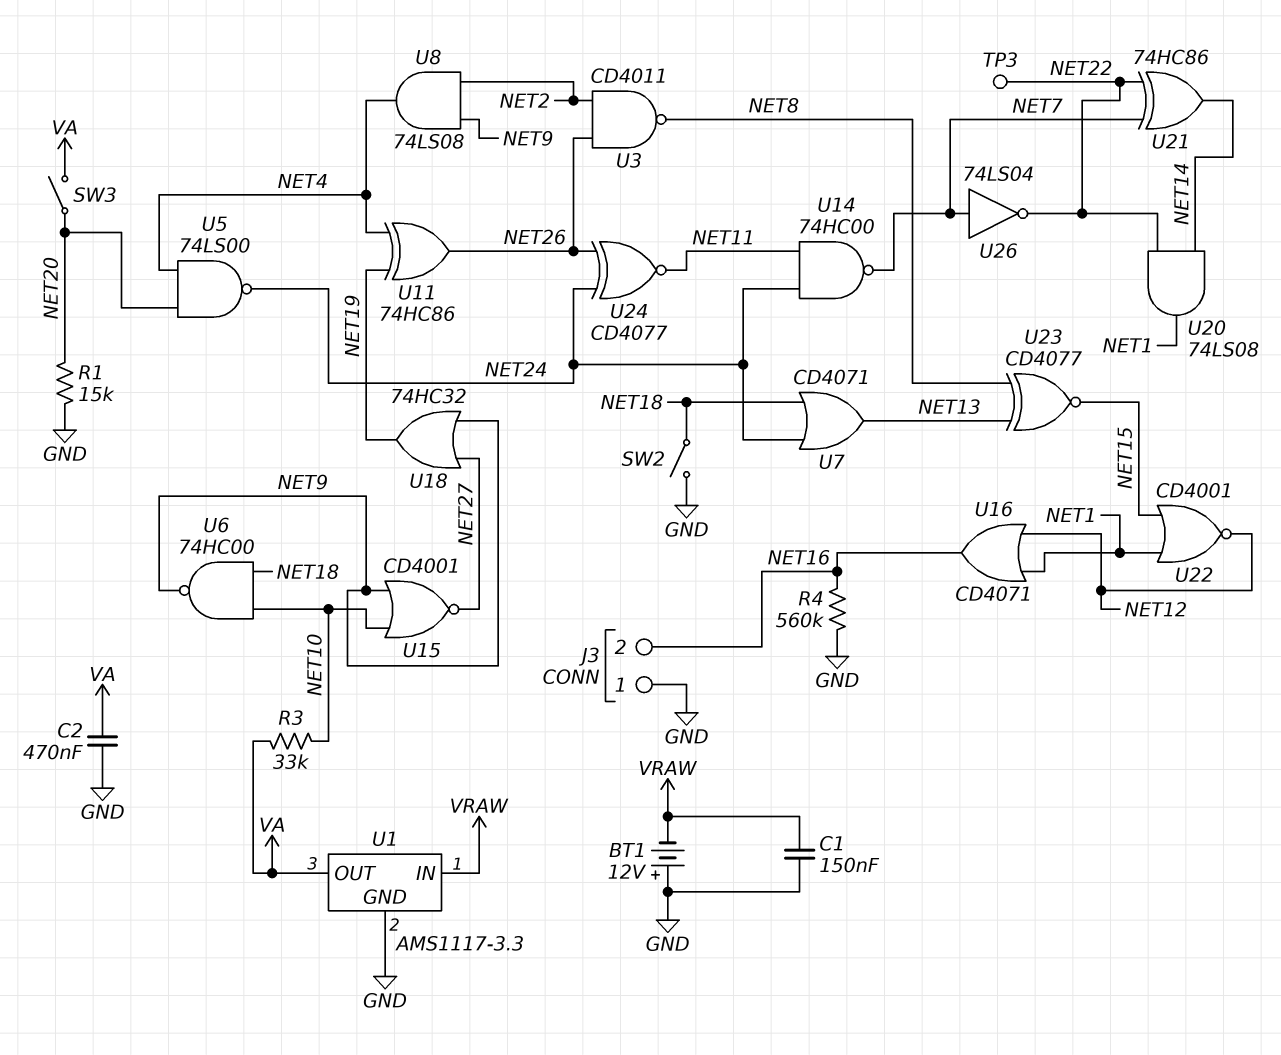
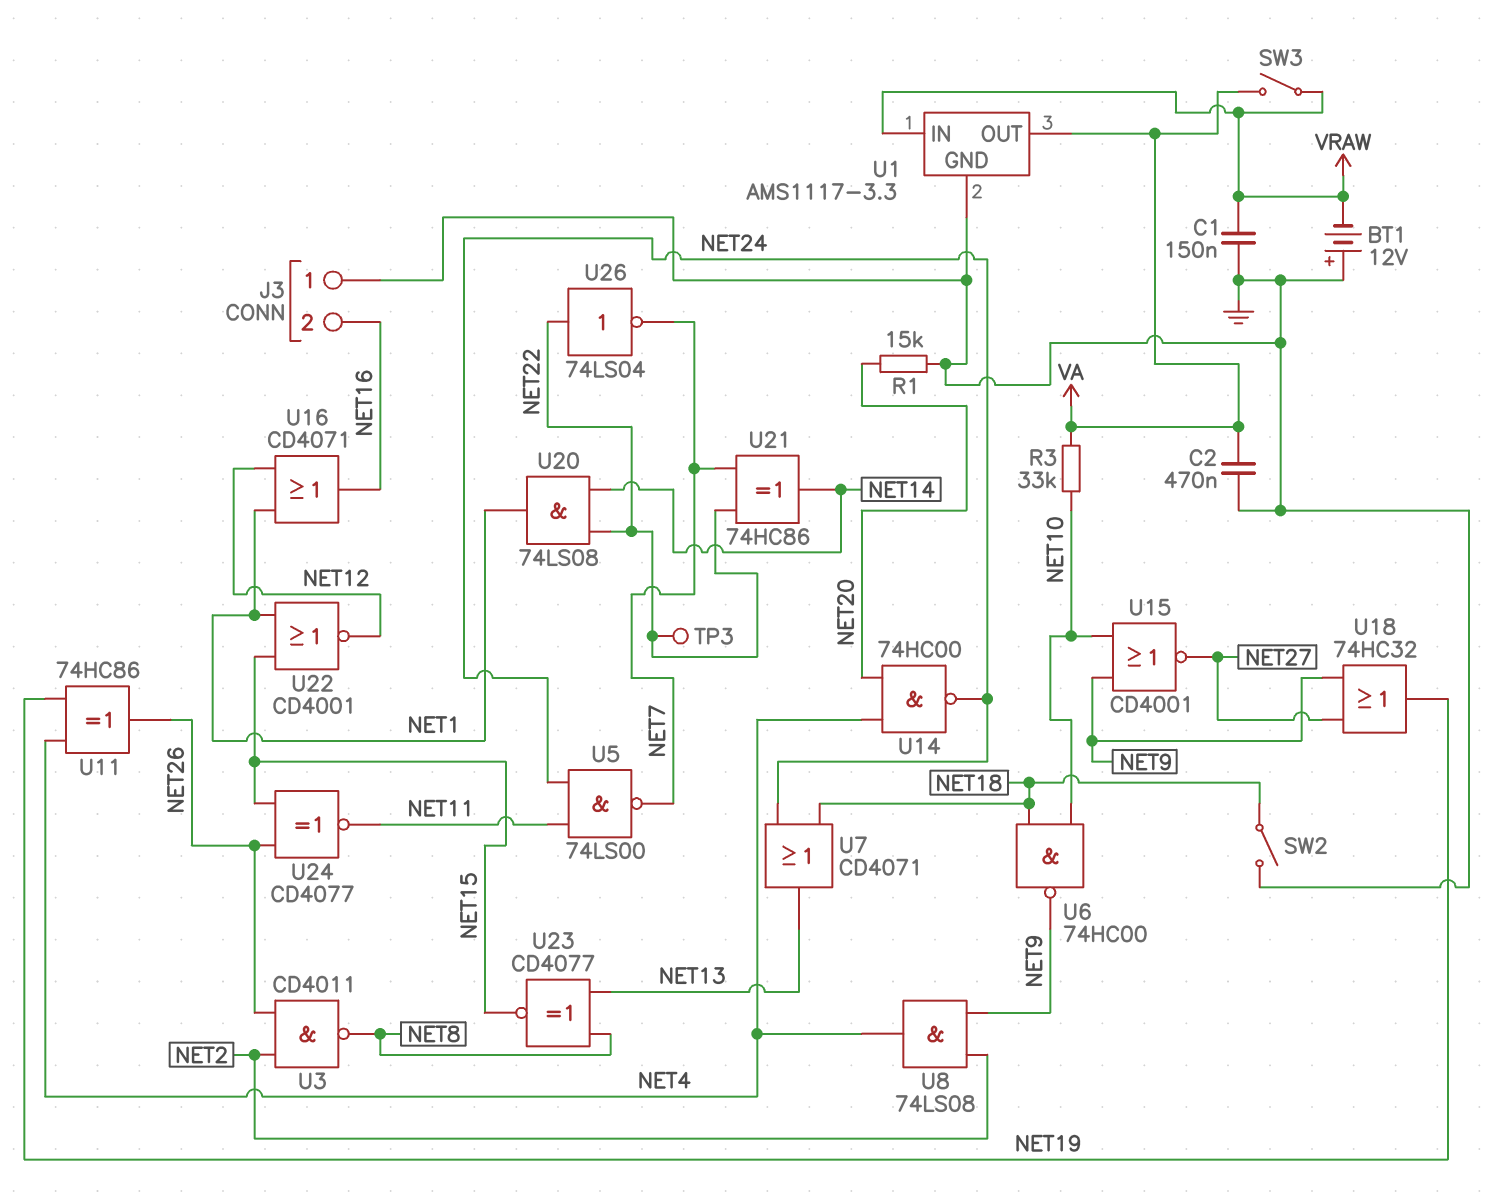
R4: 560k (GND, NET16) -> none
SW3: switch (NET20, VA) -> switch (VA, VRAW)
U5: NAND 74LS00 (in NET4, in NET20, out NET24) -> NAND 74LS00 (in NET11, in NET24, out NET7)
U14: NAND 74HC00 (in NET11, in NET24, out NET7) -> NAND 74HC00 (in NET4, in NET20, out NET24)
U24: XNOR CD4077 (in NET24, in NET26, out NET11) -> XNOR CD4077 (in NET15, in NET26, out NET11)
U26: NOT 74LS04 (in NET7, out NET22) -> NOT 74LS04 (in NET22, out NET7)

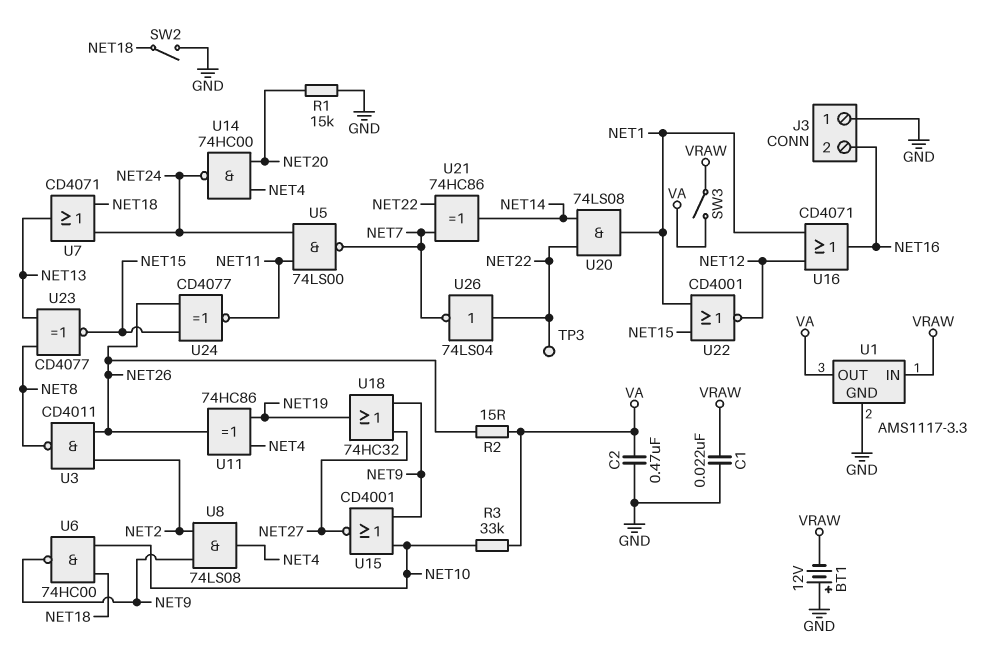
C1: 150nF (GND, VRAW) -> 22nF (GND, VRAW)
R2: none -> 15 (NET26, VA)

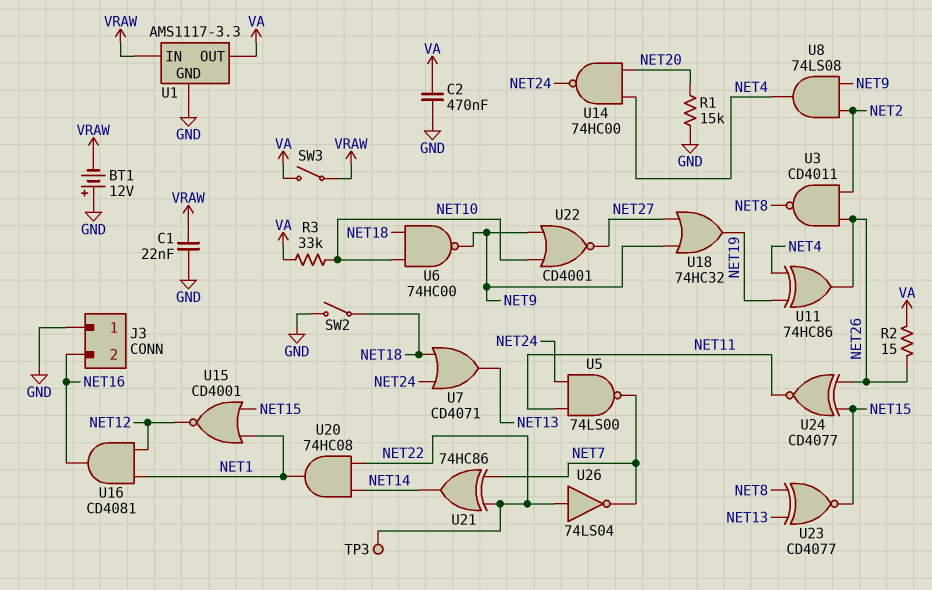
U15: NOR CD4001 (in NET9, in NET10, out NET27) -> NOR CD4001 (in NET1, in NET15, out NET12)
U16: OR CD4071 (in NET1, in NET12, out NET16) -> AND CD4081 (in NET1, in NET12, out NET16)
U20: AND 74LS08 (in NET14, in NET22, out NET1) -> AND 74HC08 (in NET14, in NET22, out NET1)
U22: NOR CD4001 (in NET1, in NET15, out NET12) -> NOR CD4001 (in NET9, in NET10, out NET27)

